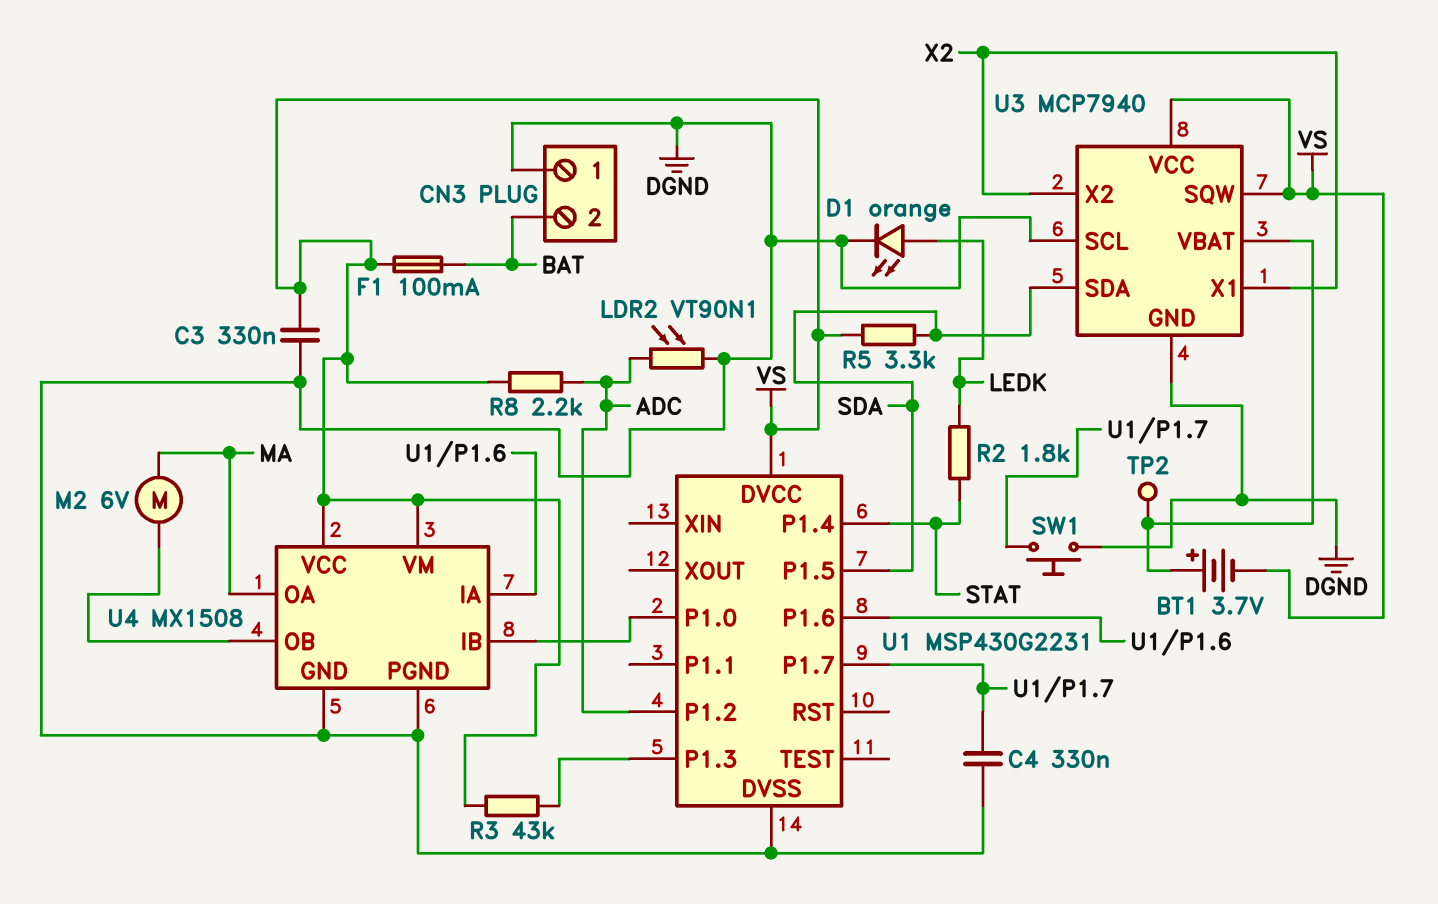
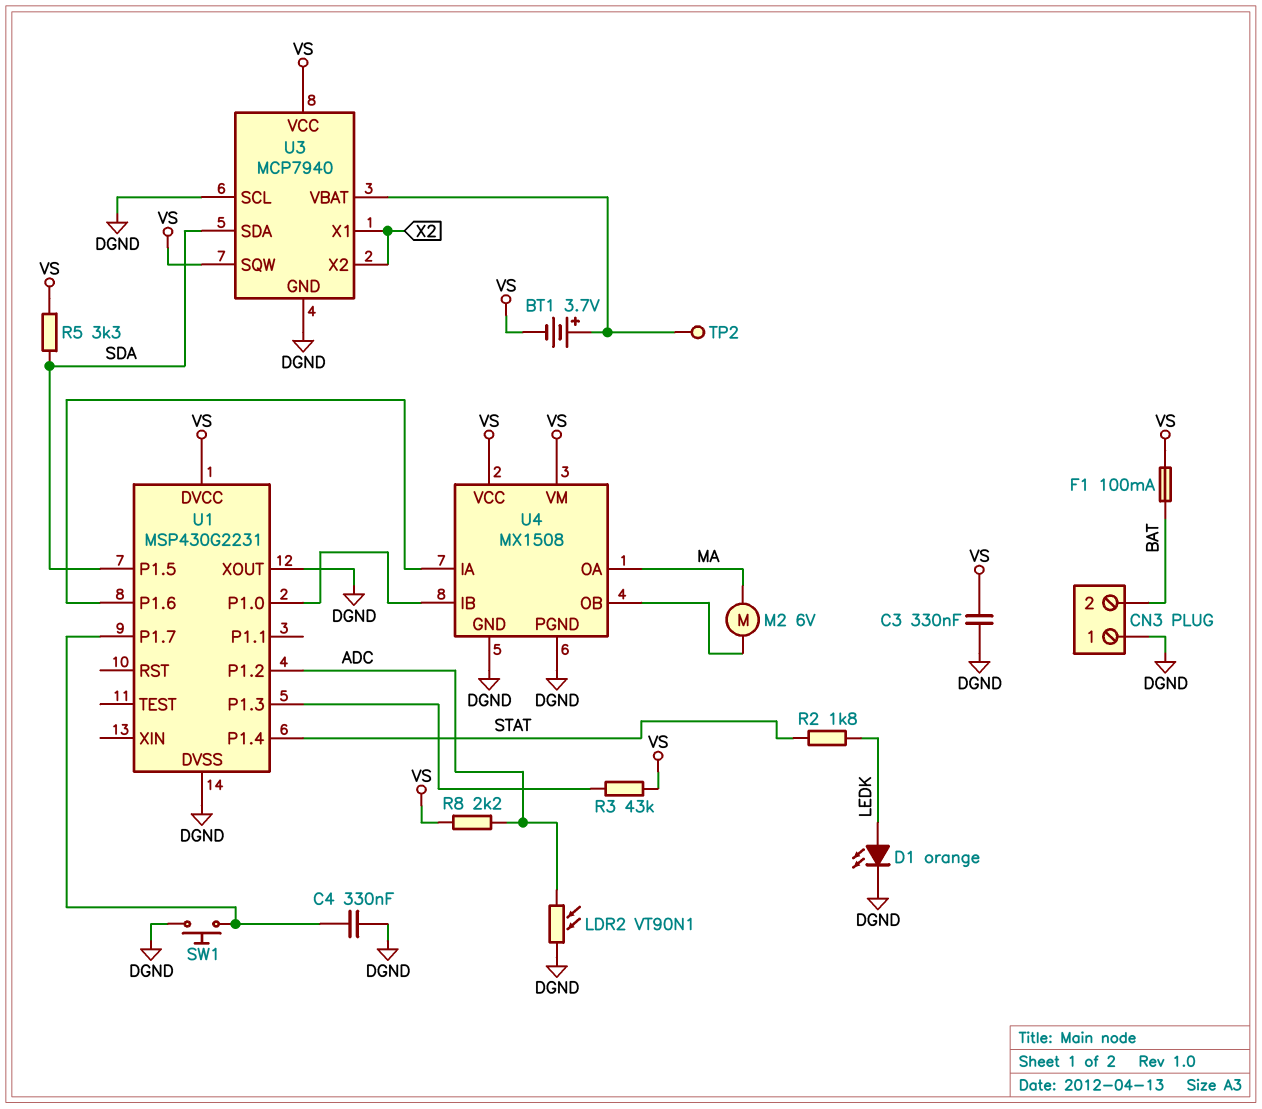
U1 pin XOUT: none -> DGND

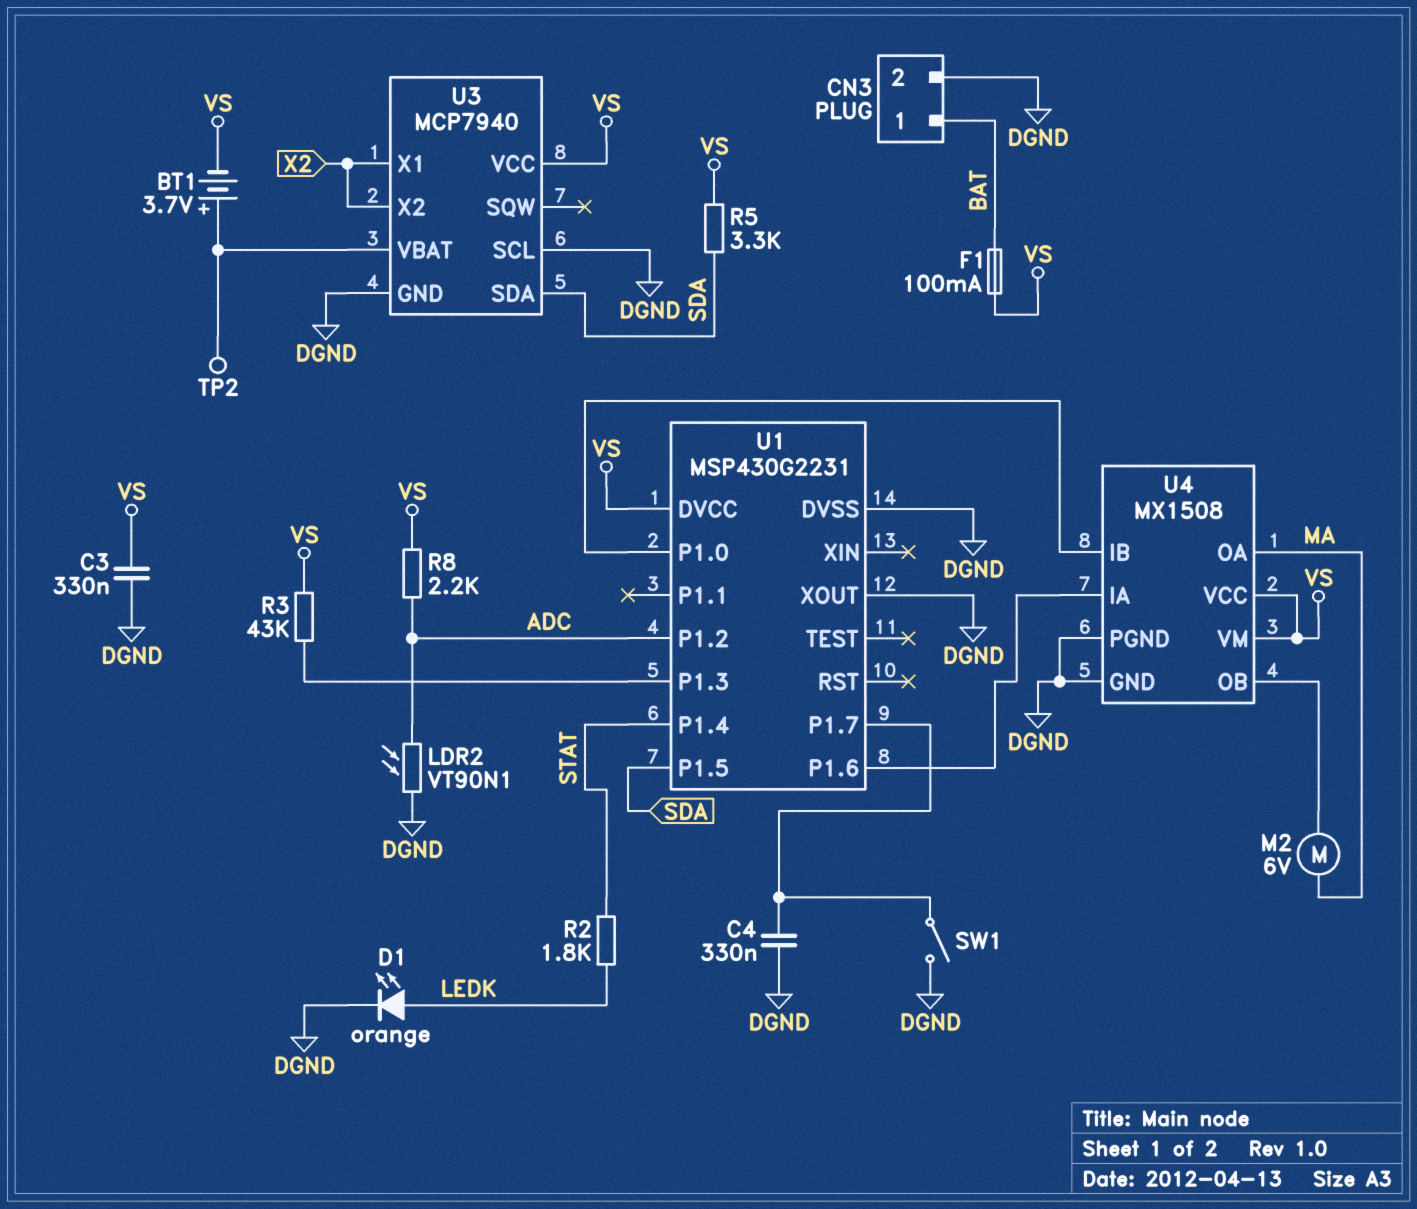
CN3 pin 1: DGND -> BAT
CN3 pin 2: BAT -> DGND
SW1: button (DGND, U1/P1.7) -> switch (DGND, U1/P1.7)
U3 pin SQW: VS -> none

